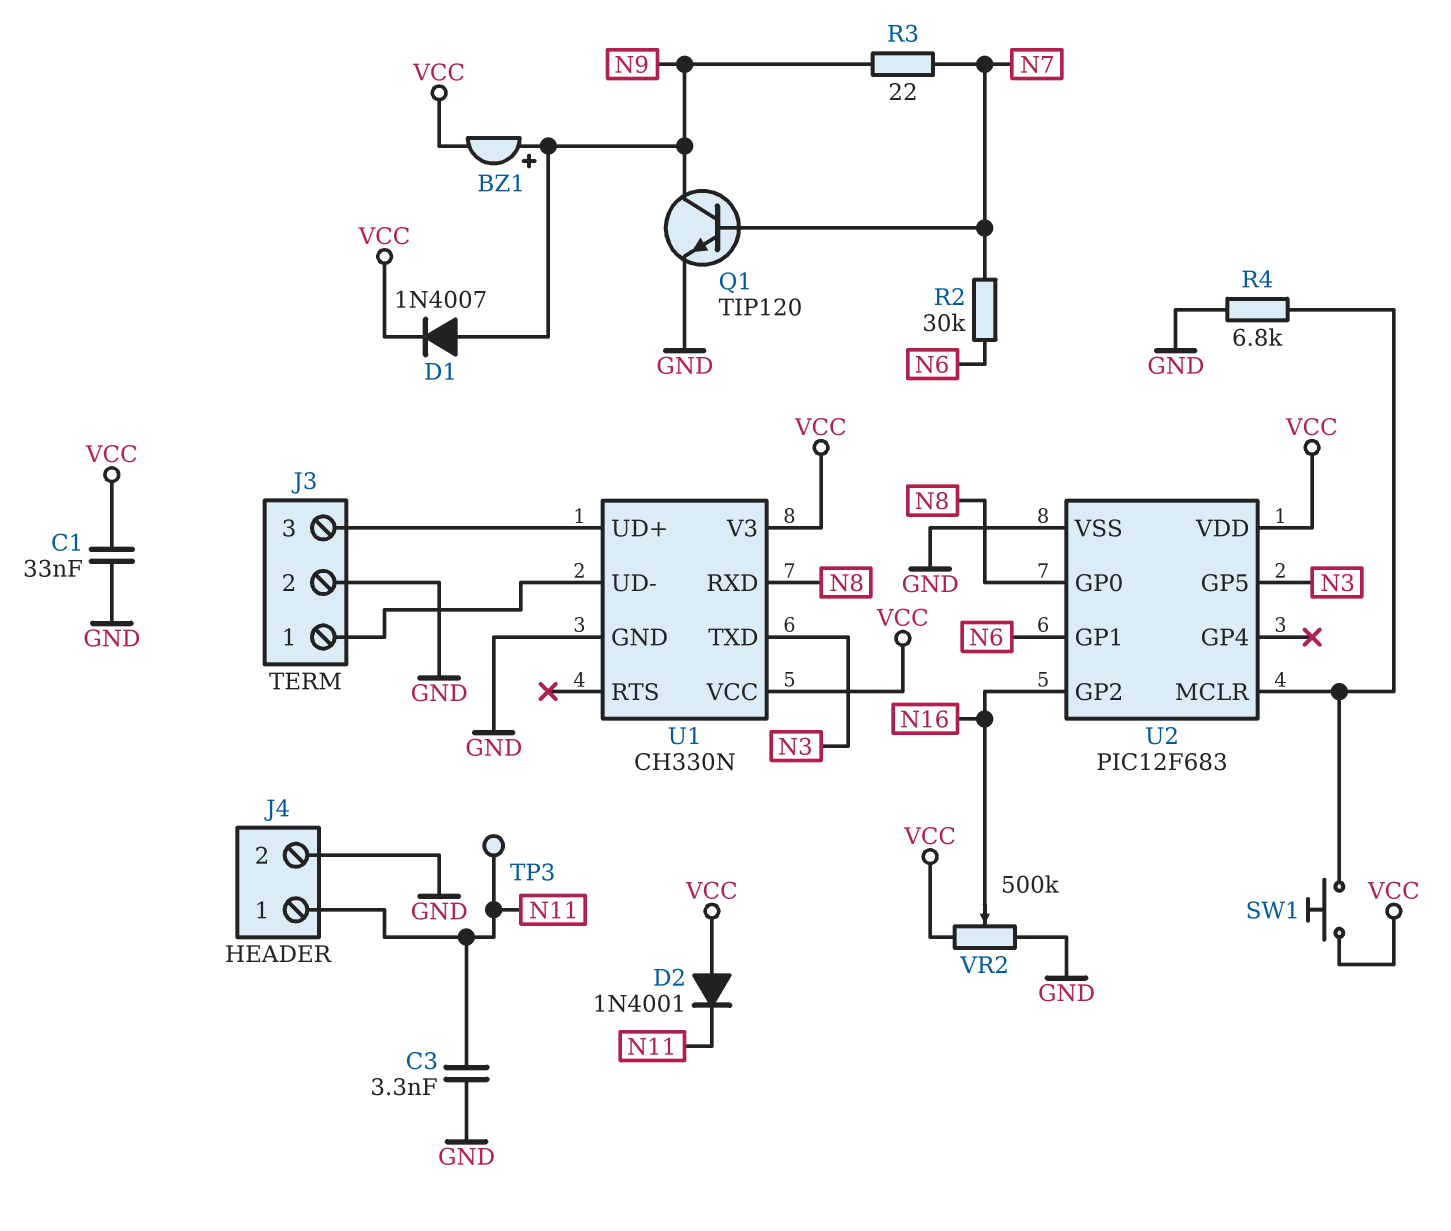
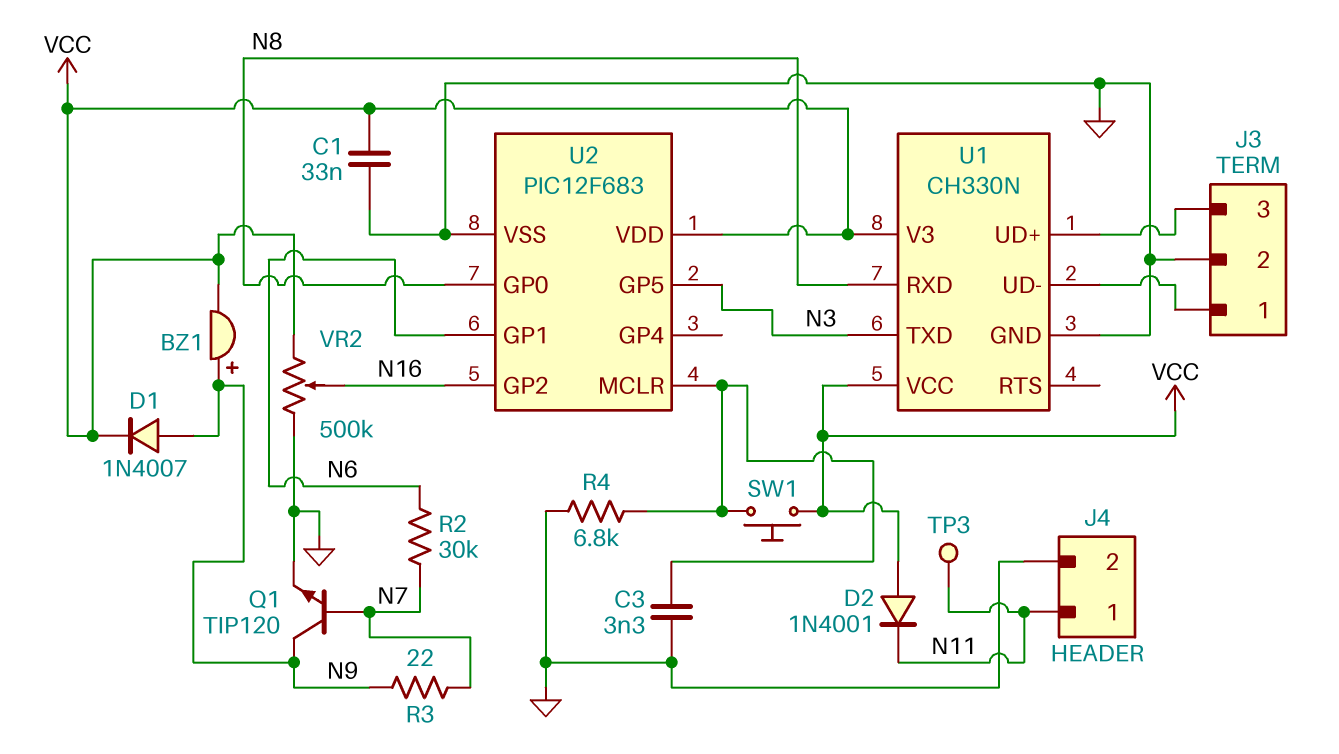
C3: 3.3nF (GND, N11) -> 3.3nF (GND, U2/MCLR)

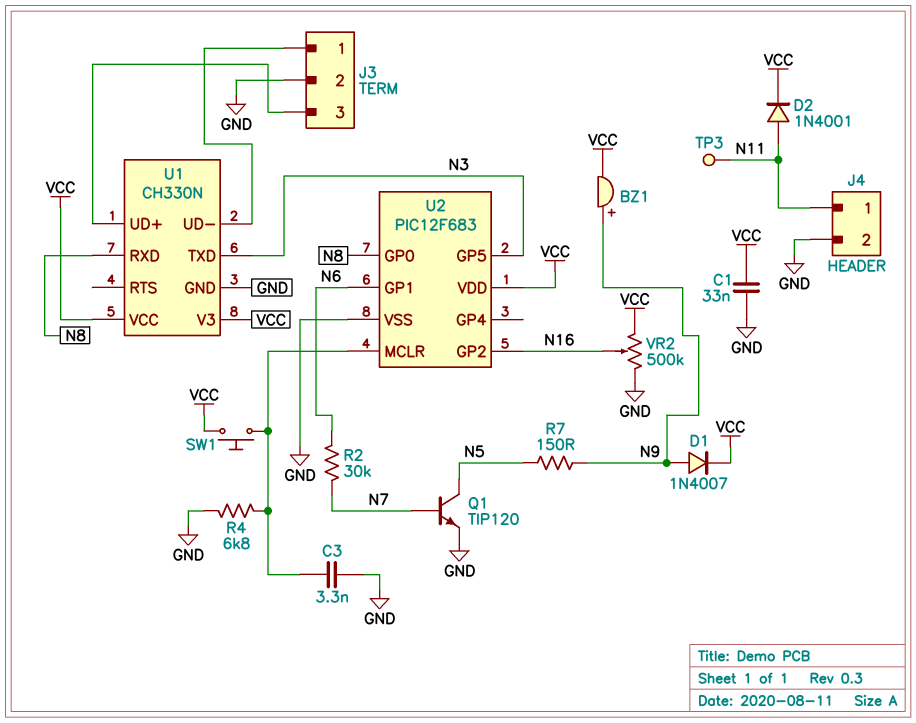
D2: diode 1N4001 (A VCC, K N11) -> diode 1N4001 (A N11, K VCC)
Q1: NPN TIP120 (B N7, C N9, E GND) -> NPN TIP120 (B N7, C N5, E GND)
R3: 22 (N7, N9) -> none
R7: none -> 150 (N5, N9)

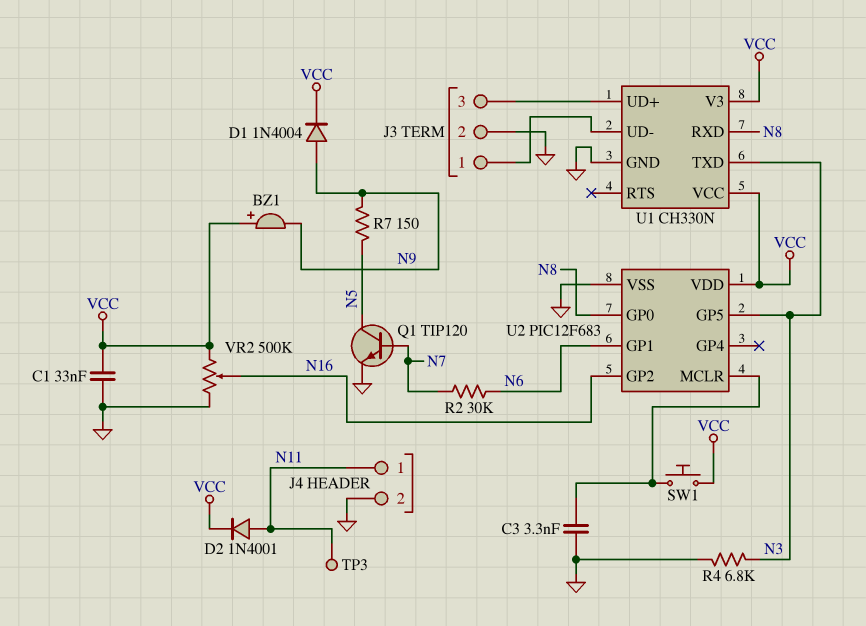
BZ1: buzzer (plus N9, minus VCC) -> buzzer (plus VCC, minus N9)
D1: diode 1N4007 (A N9, K VCC) -> diode 1N4004 (A N9, K VCC)
R4: 6.8k (GND, U2/MCLR) -> 6.8k (GND, N3)

